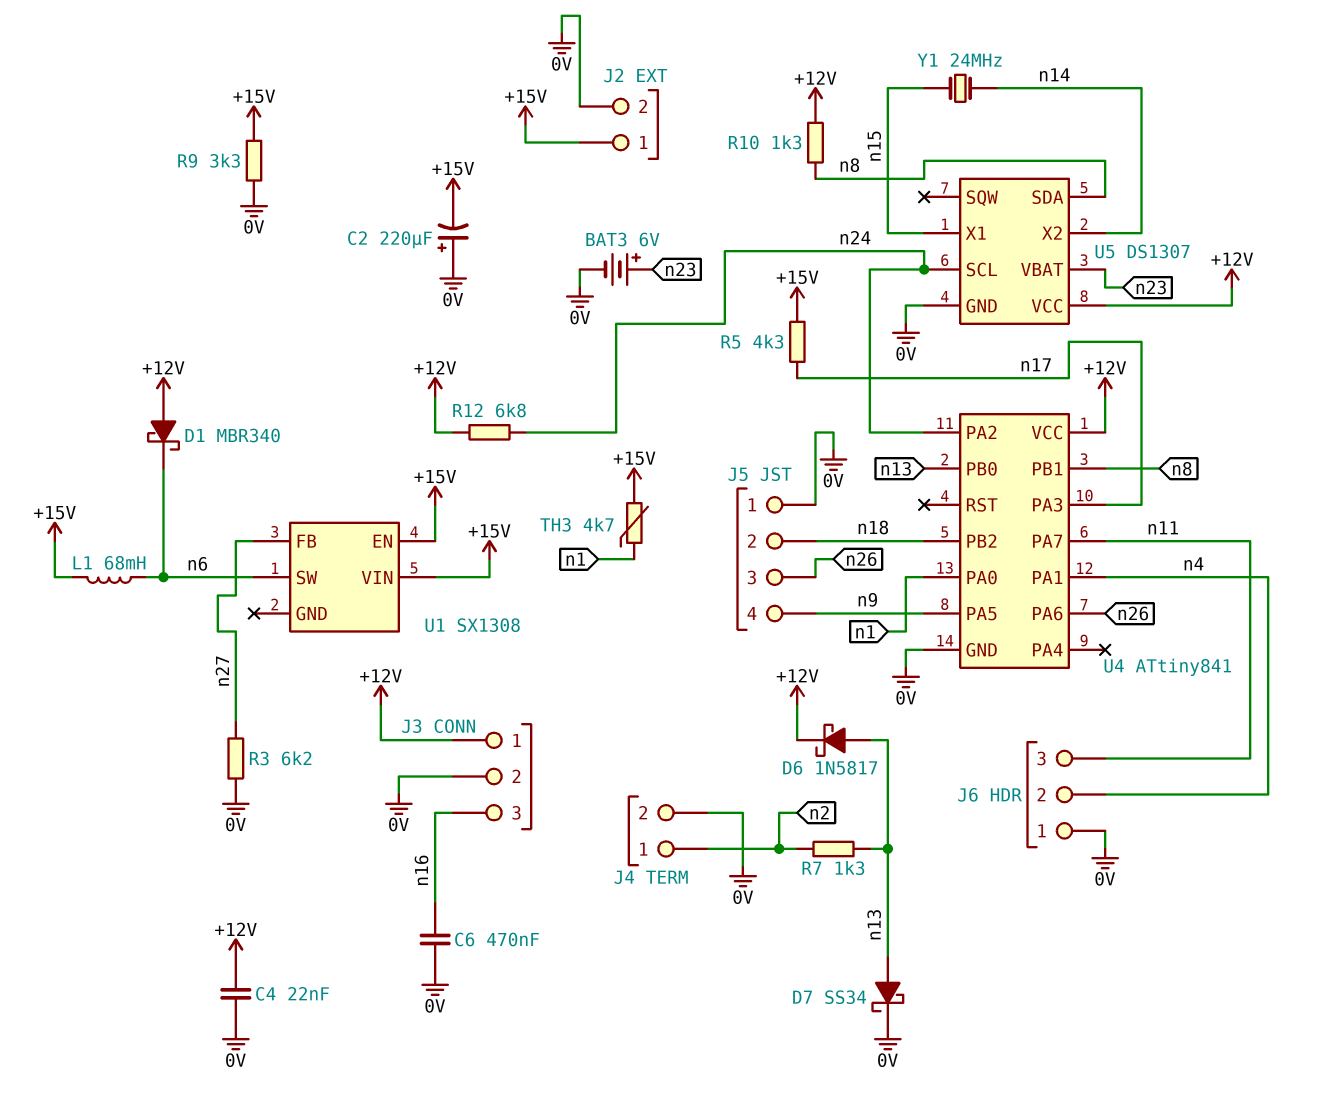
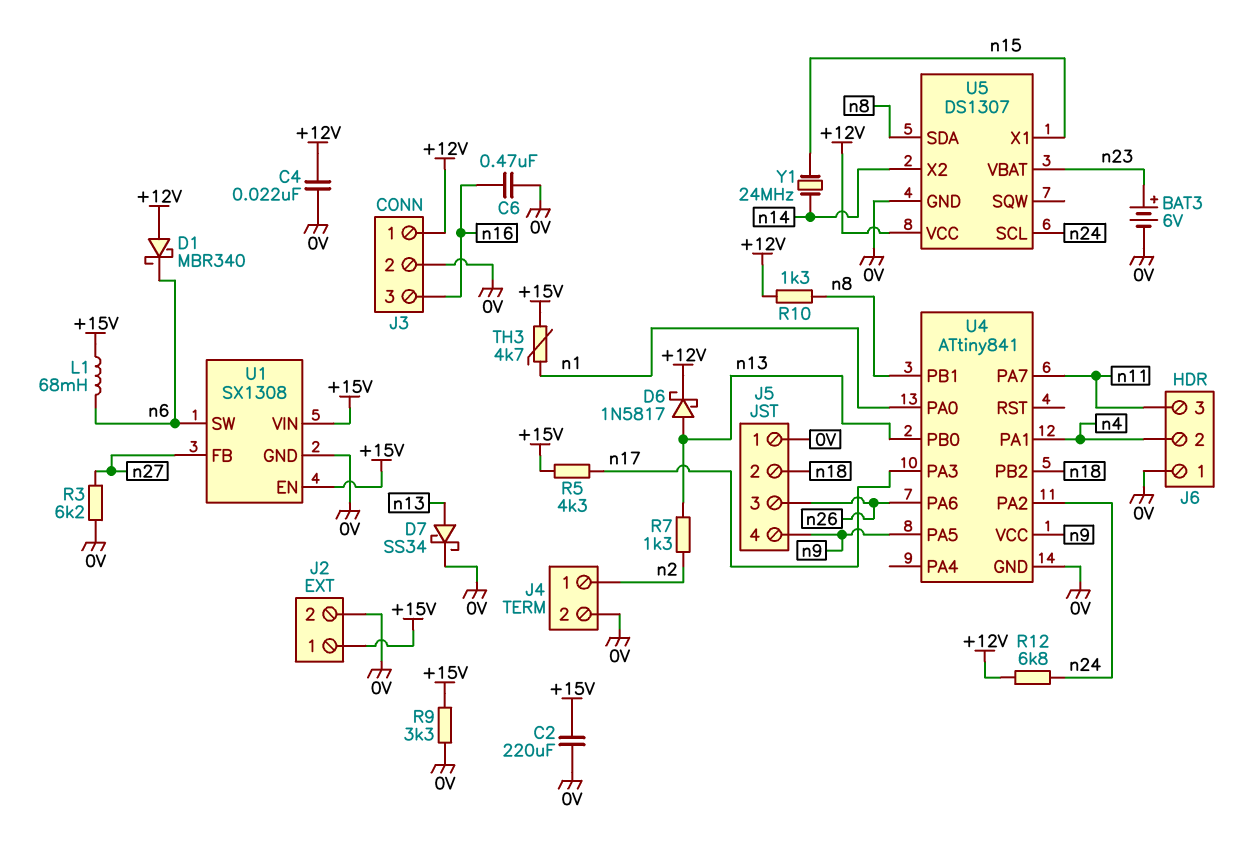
C2: 220uF (plus 0V, minus +15V) -> 220uF (+15V, 0V)
U1 pin GND: none -> 0V
U4 pin VCC: +12V -> n9

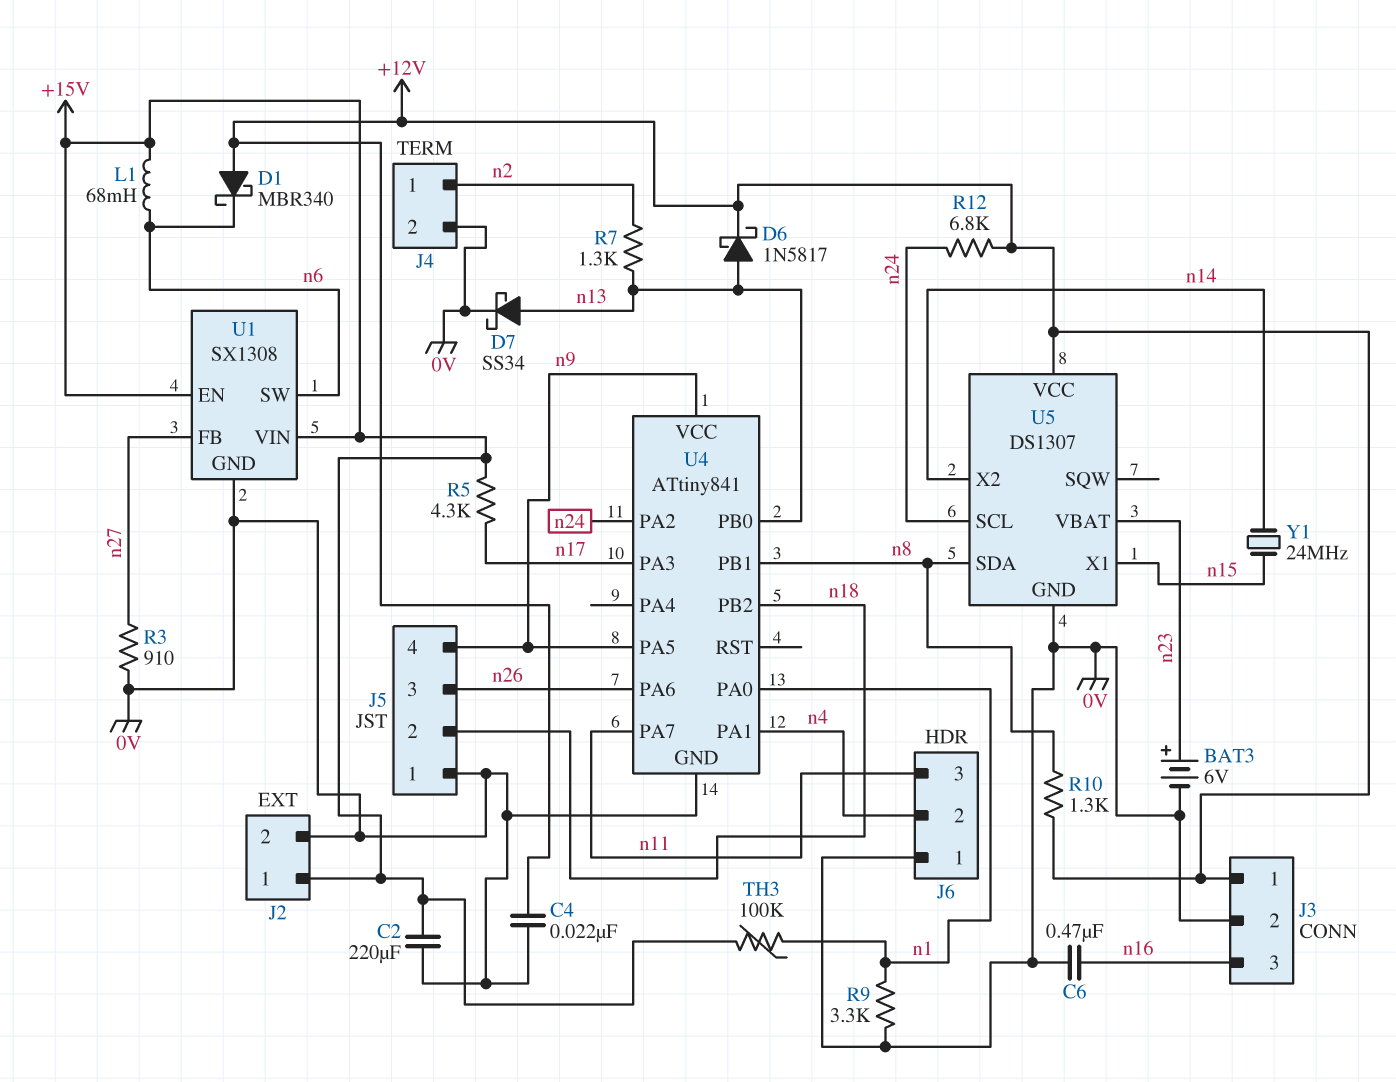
R3: 6.2k (0V, n27) -> 910 (0V, n27)
R9: 3.3k (+15V, 0V) -> 3.3k (0V, n1)
TH3: 4.7k (+15V, n1) -> 100k (+15V, n1)

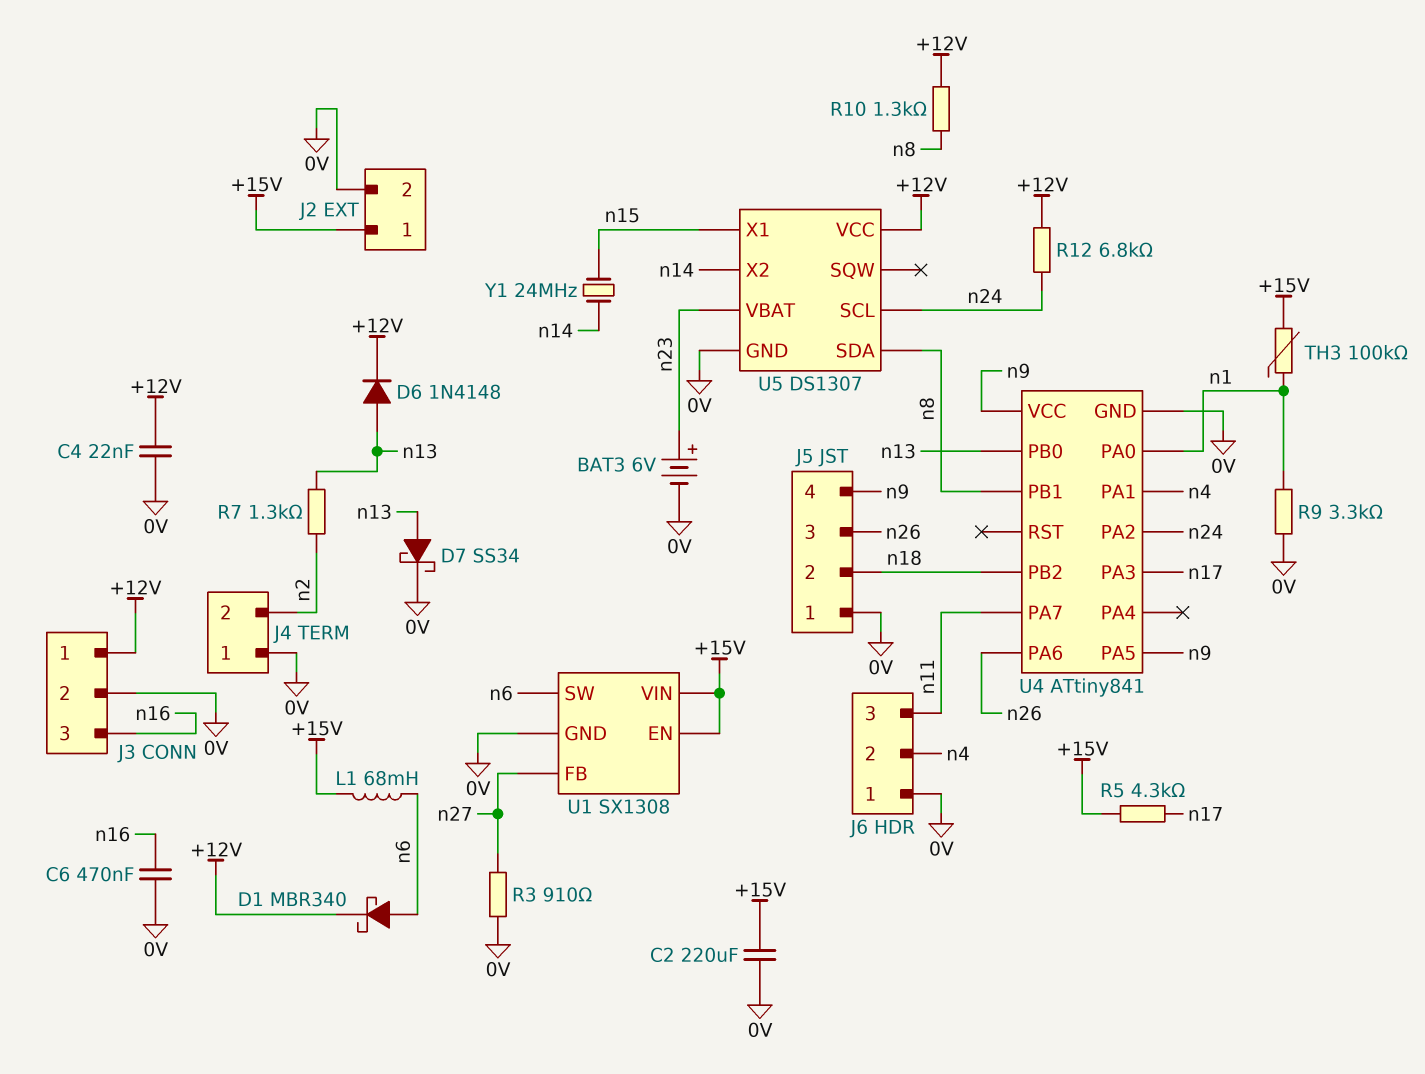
D1: schottky MBR340 (A +12V, K n6) -> schottky MBR340 (A n6, K +12V)
D6: schottky 1N5817 (A n13, K +12V) -> diode 1N4148 (A n13, K +12V)
J4 pin 1: n2 -> 0V
J4 pin 2: 0V -> n2

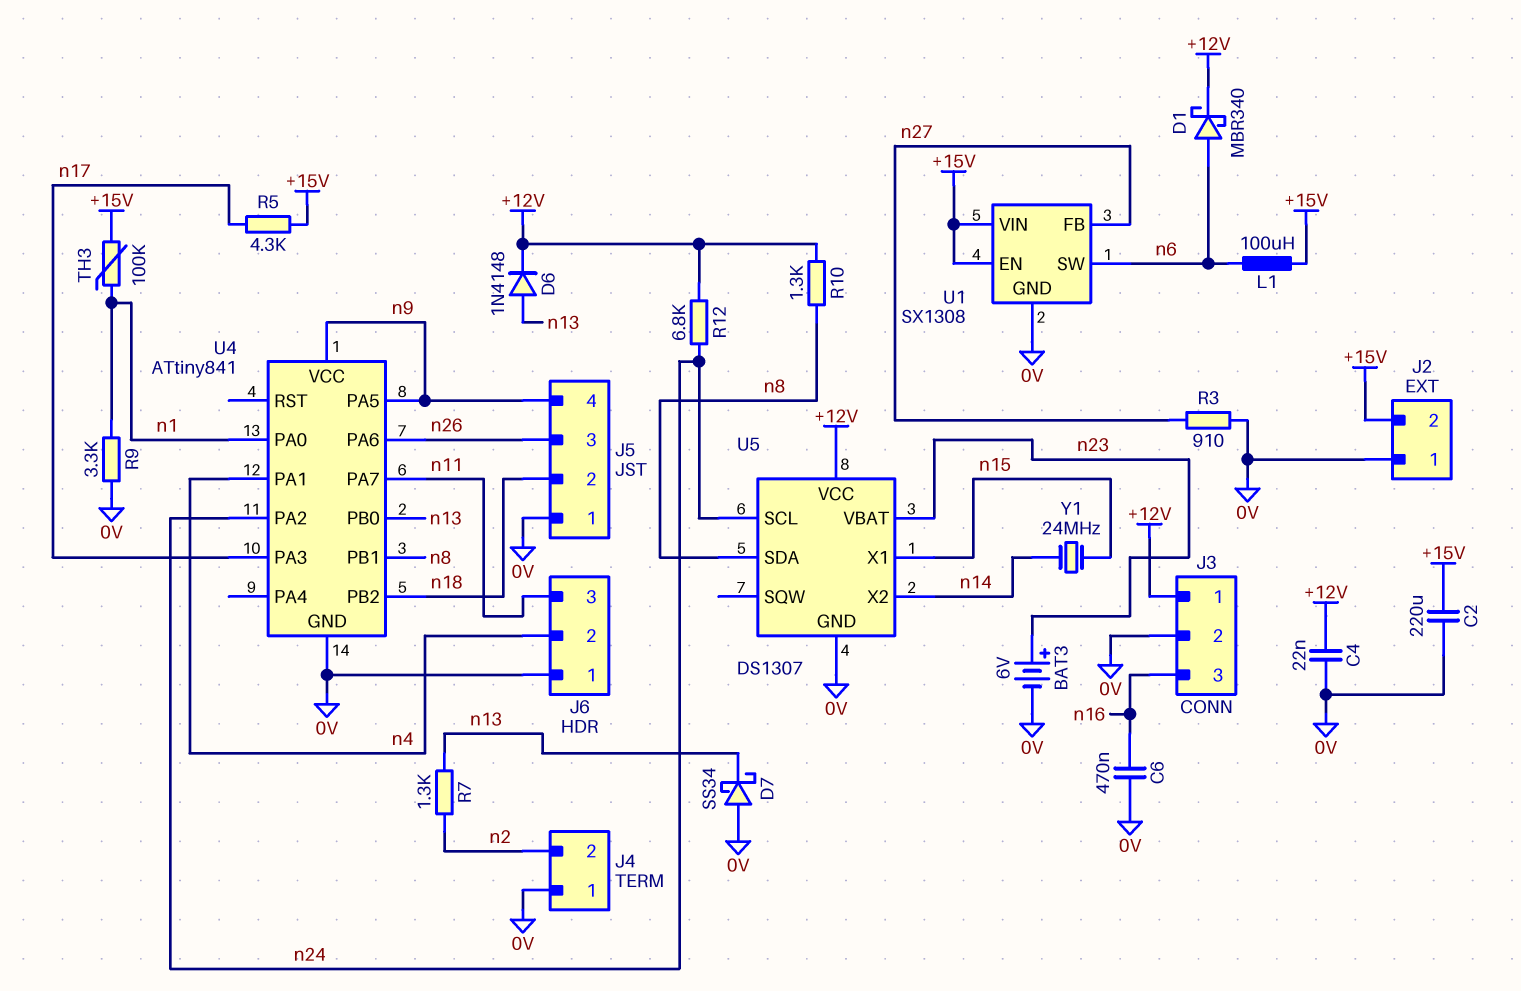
D7: schottky SS34 (A n13, K 0V) -> schottky SS34 (A 0V, K n13)
J2 pin 1: +15V -> 0V
J2 pin 2: 0V -> +15V
L1: 68mH (+15V, n6) -> 100uH (+15V, n6)

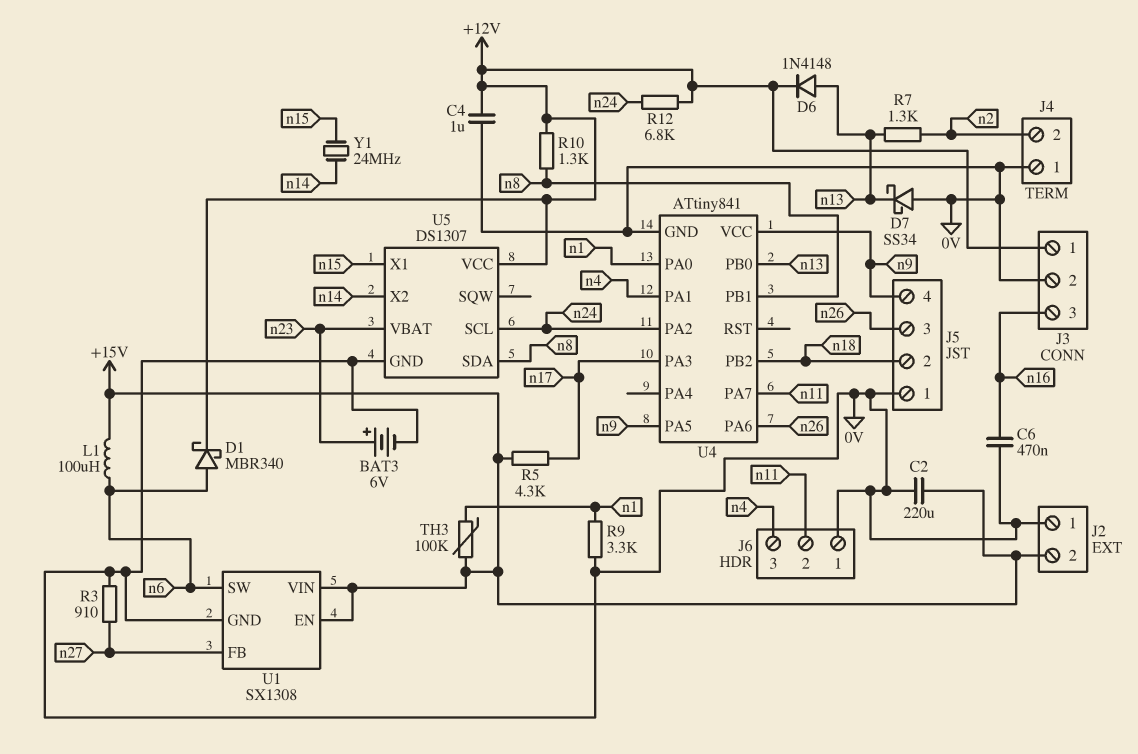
C4: 22nF (+12V, 0V) -> 1uF (+12V, 0V)
J6 pin 2: n4 -> n11
J6 pin 3: n11 -> n4

